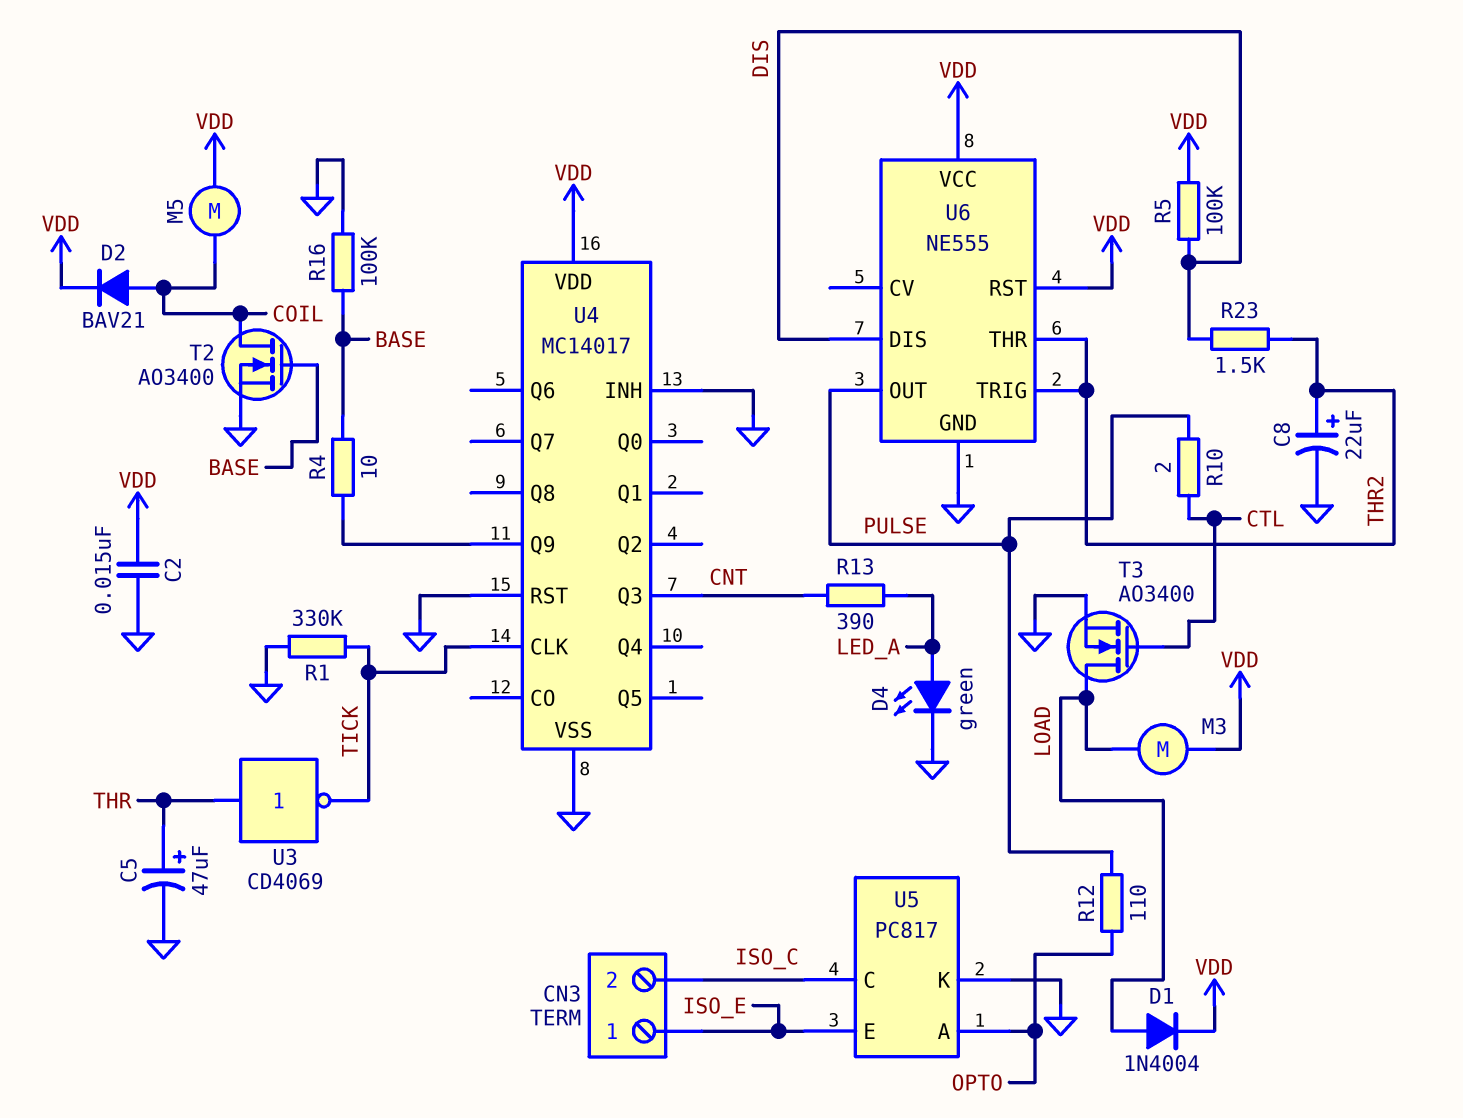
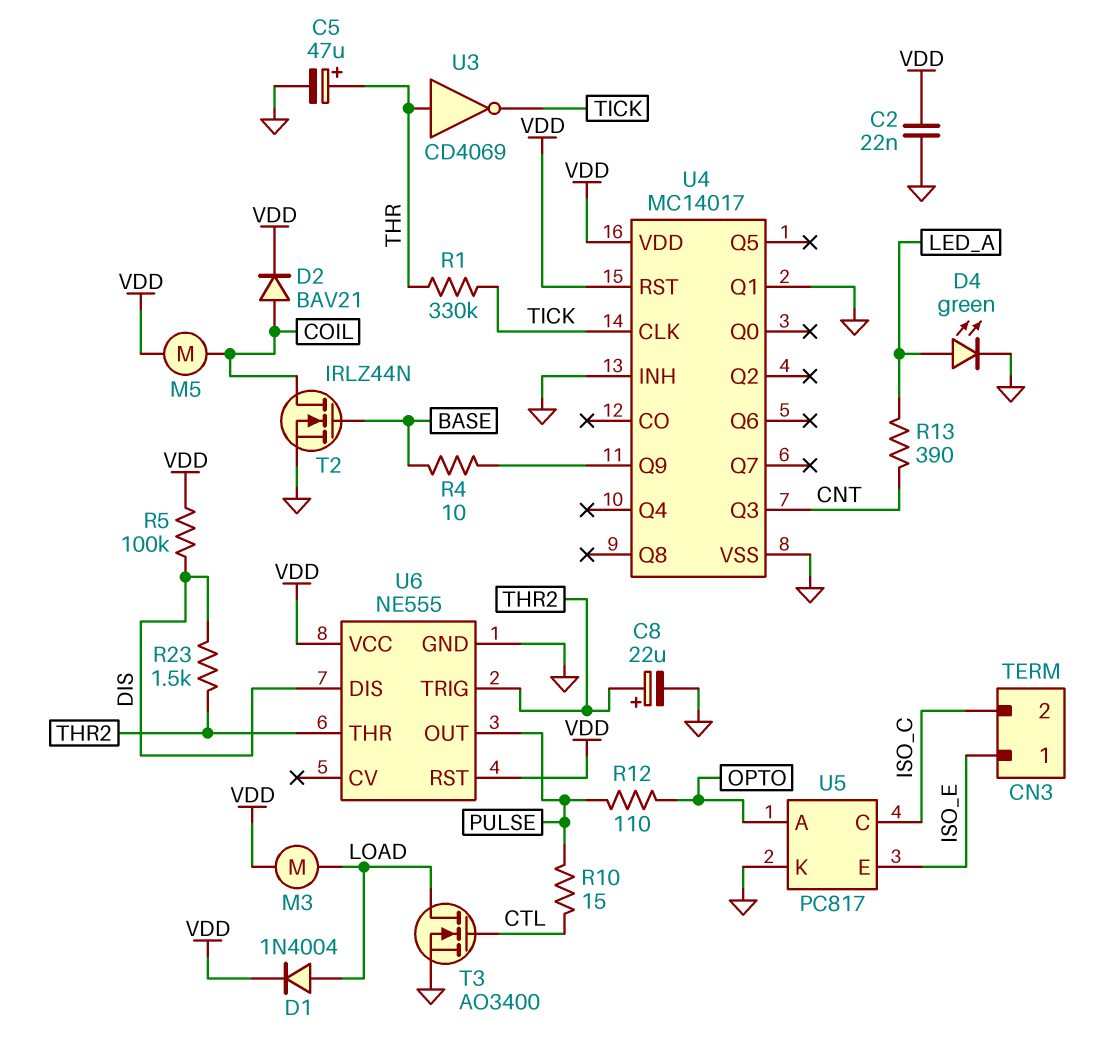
C2: 15nF (GND, VDD) -> 22nF (GND, VDD)
R1: 330k (GND, TICK) -> 330k (THR, TICK)
R10: 2 (CTL, PULSE) -> 15 (CTL, PULSE)
R16: 100k (BASE, GND) -> none
T2: NMOS AO3400 (G BASE, D COIL, S GND) -> NMOS IRLZ44N (G BASE, D COIL, S GND)
U4 pin Q1: none -> GND
U4 pin RST: GND -> VDD

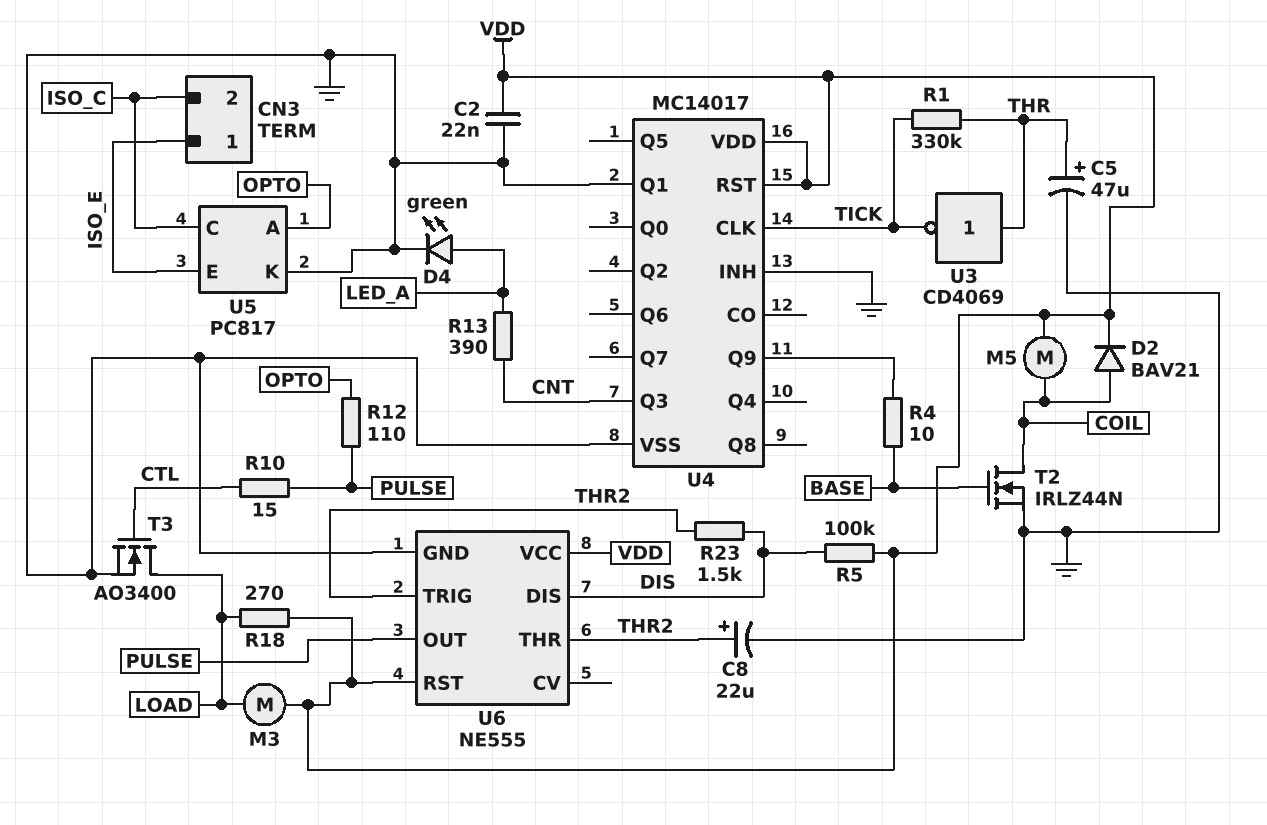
D1: diode 1N4004 (A LOAD, K VDD) -> none
R18: none -> 270 (LOAD, VDD)

